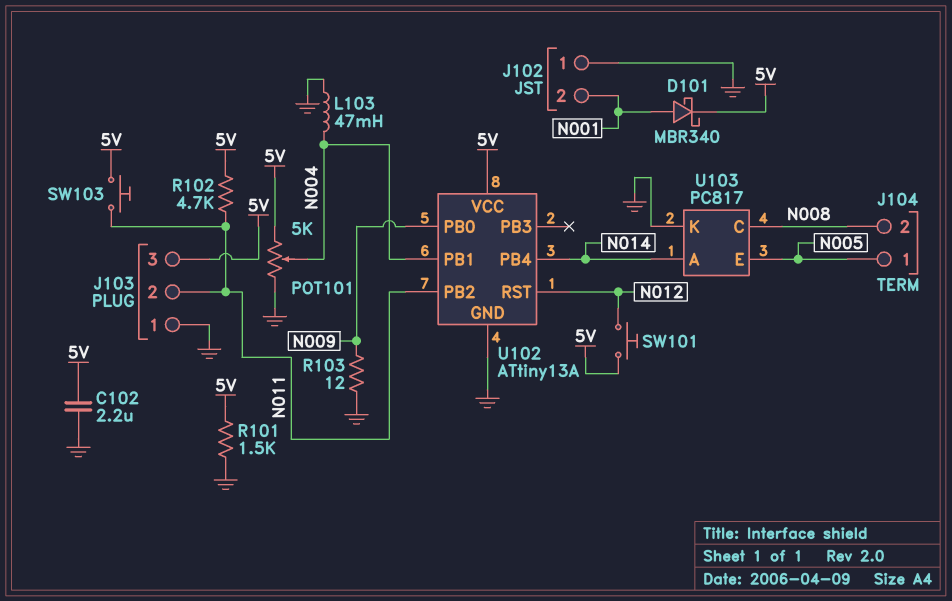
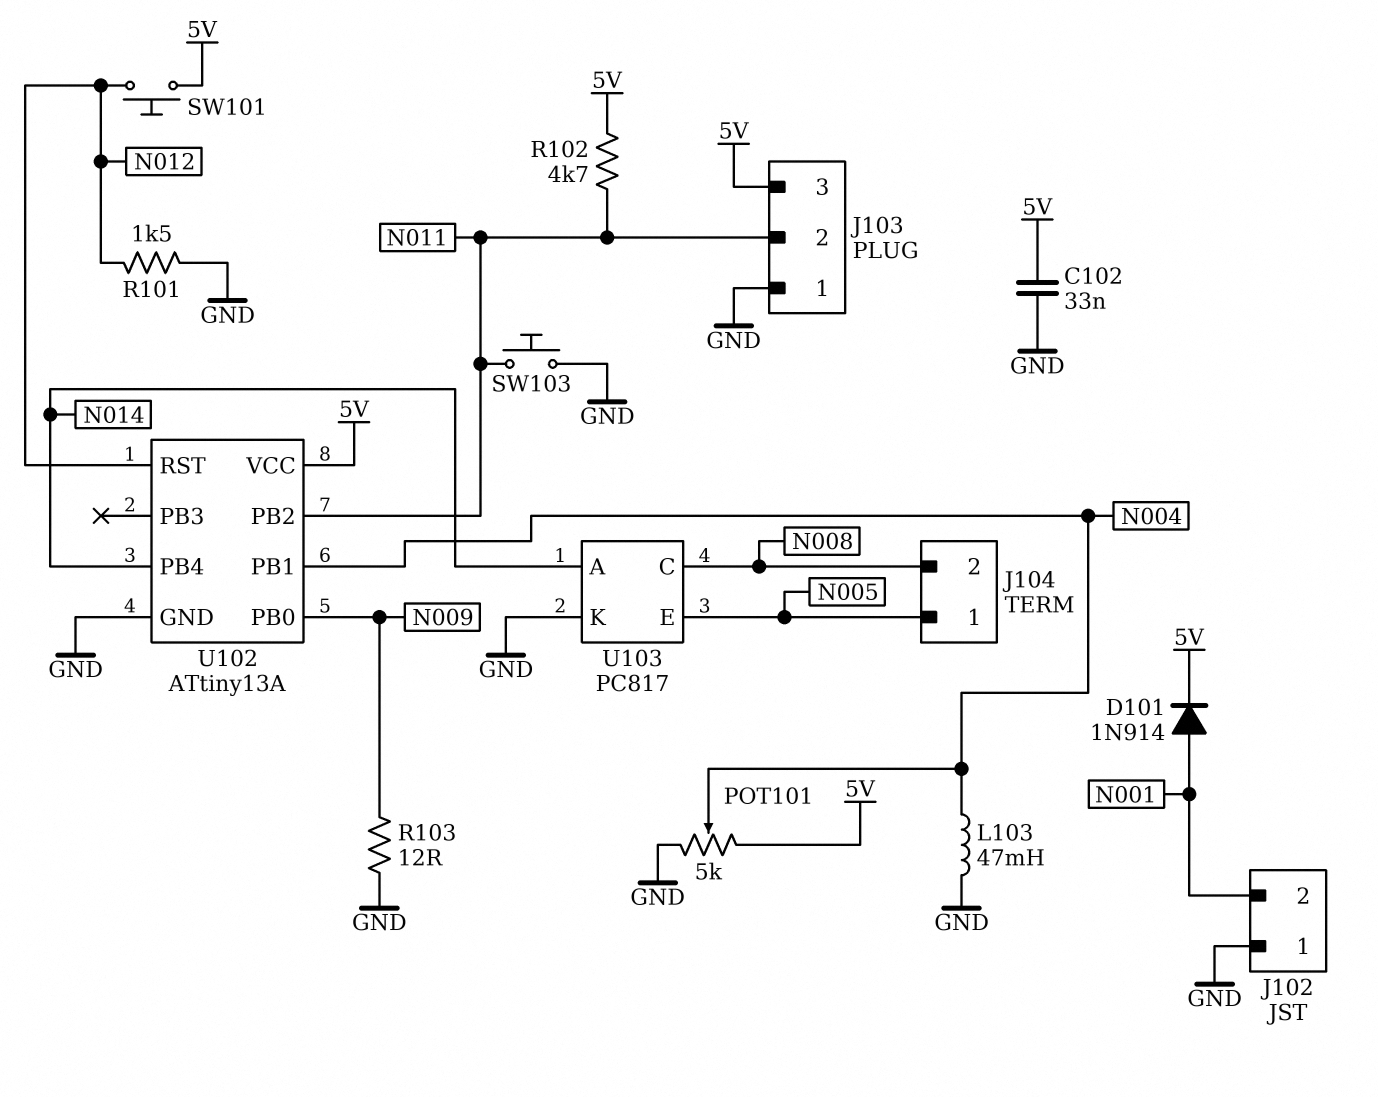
C102: 2.2uF (5V, GND) -> 33nF (5V, GND)
D101: schottky MBR340 (A N001, K 5V) -> diode 1N914 (A N001, K 5V)
R101: 1.5k (5V, GND) -> 1.5k (GND, N012)
SW103: button (5V, N011) -> button (GND, N011)

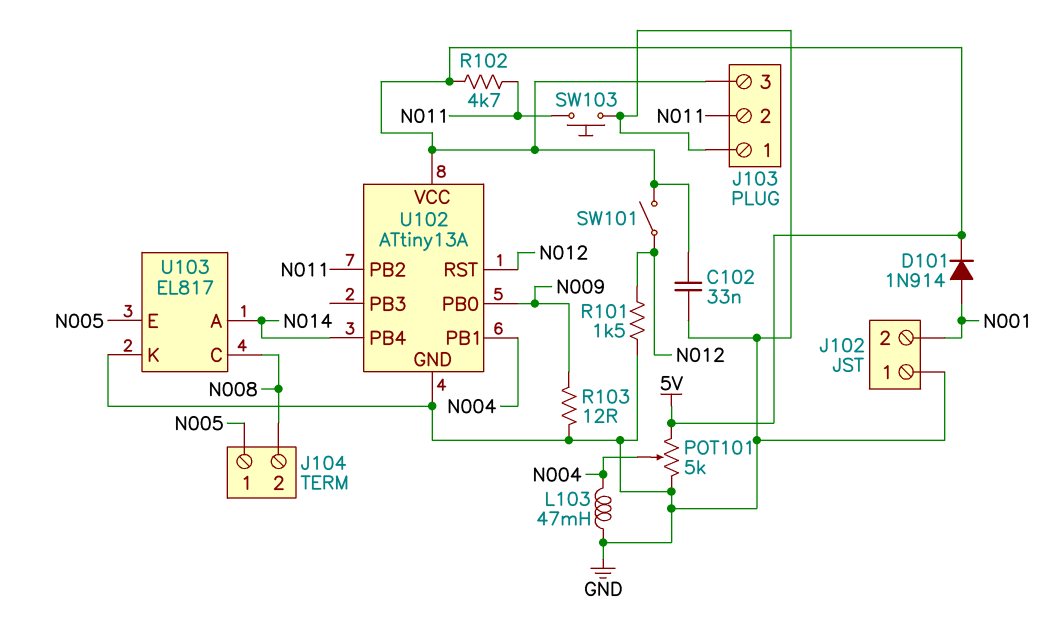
SW101: button (5V, N012) -> switch (5V, N012)
U103: PC817 -> EL817

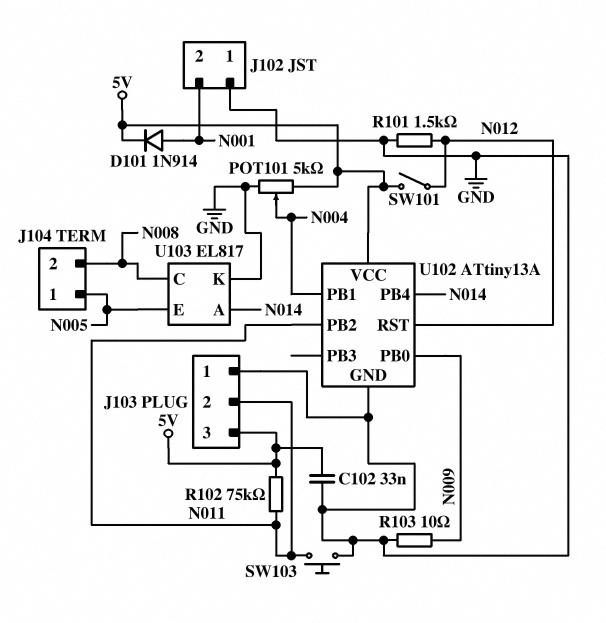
L103: 47mH (GND, N004) -> none
R102: 4.7k (5V, N011) -> 75k (5V, N011)
R103: 12 (GND, N009) -> 10 (GND, N009)

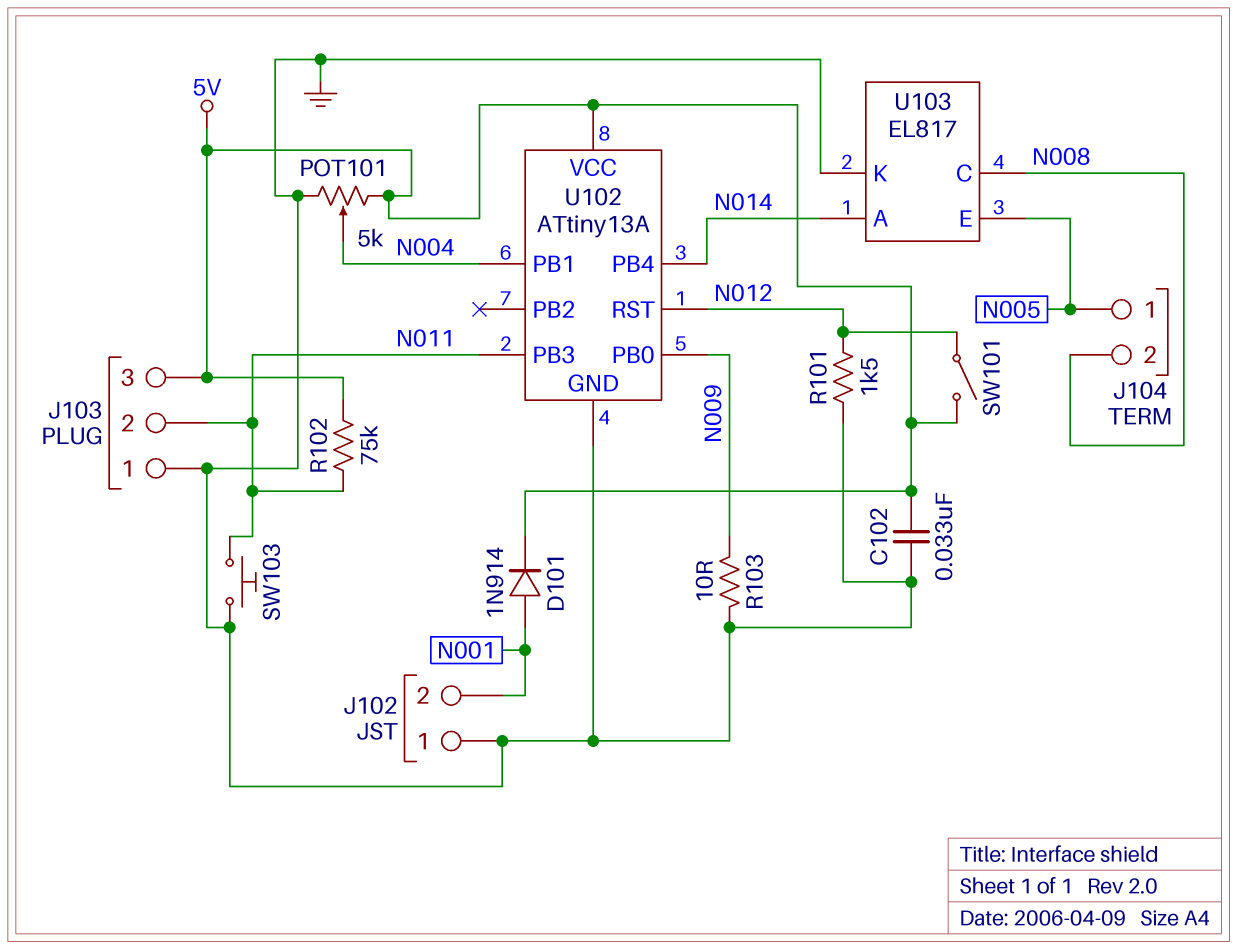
U102 pin PB2: N011 -> none
U102 pin PB3: none -> N011

